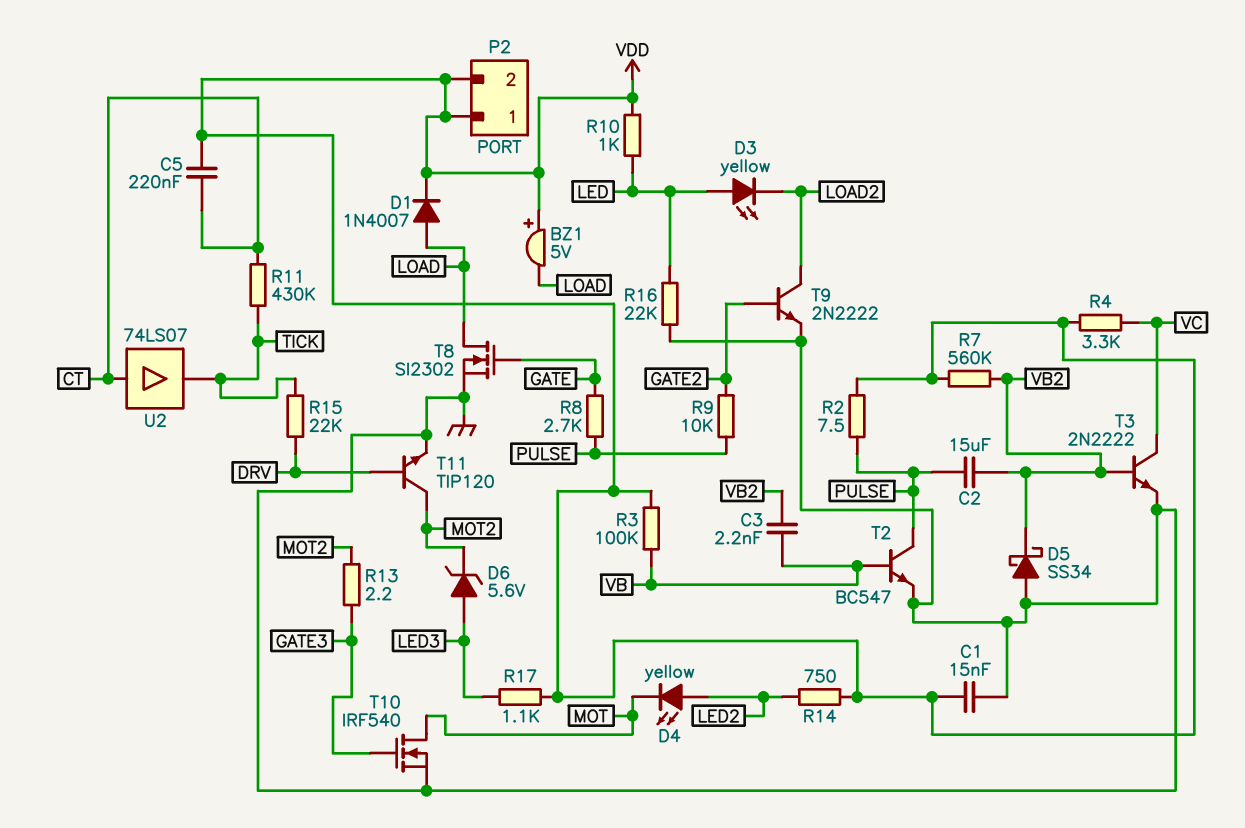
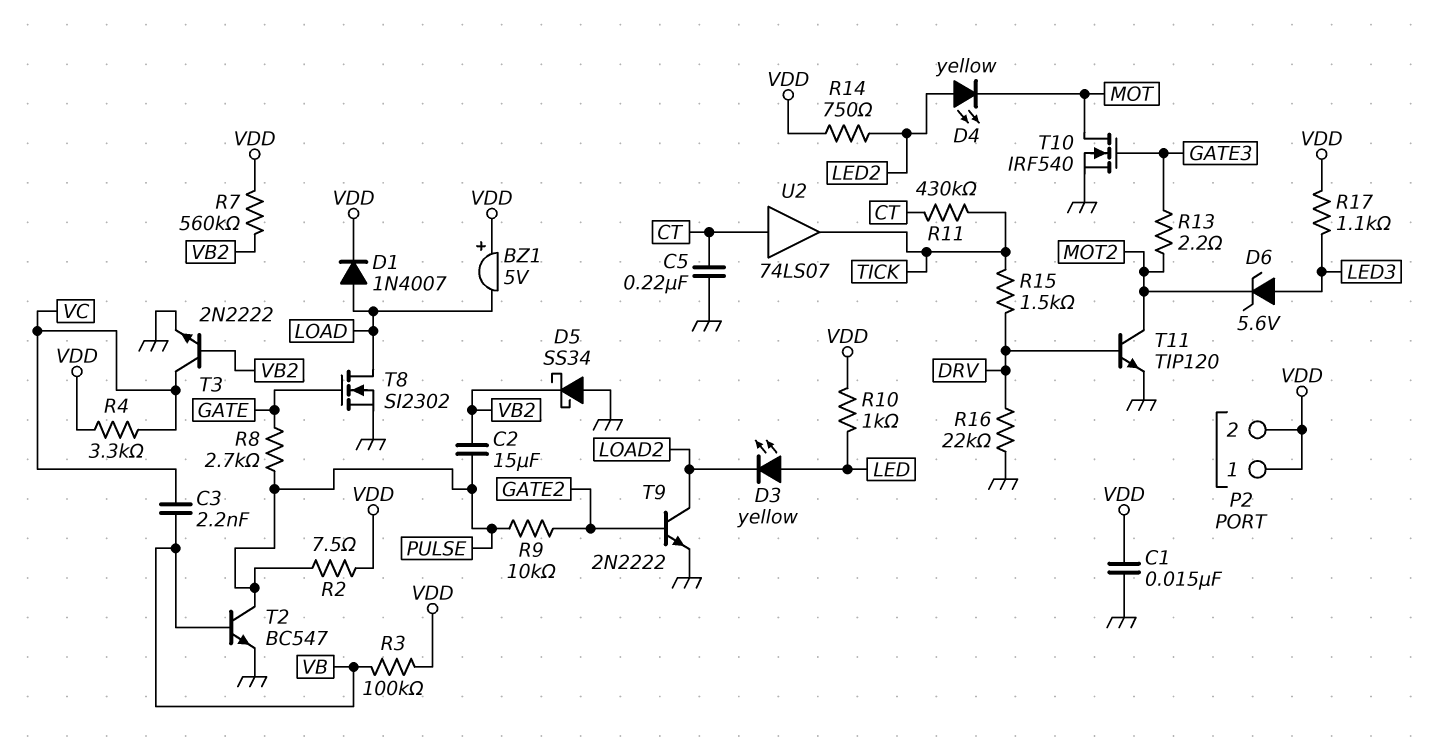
C3: 2.2nF (VB, VB2) -> 2.2nF (VB, VC)
C5: 220nF (CT, VDD) -> 220nF (CT, GND)
R15: 22k (DRV, TICK) -> 1.5k (DRV, TICK)
R16: 22k (GND, LED) -> 22k (DRV, GND)

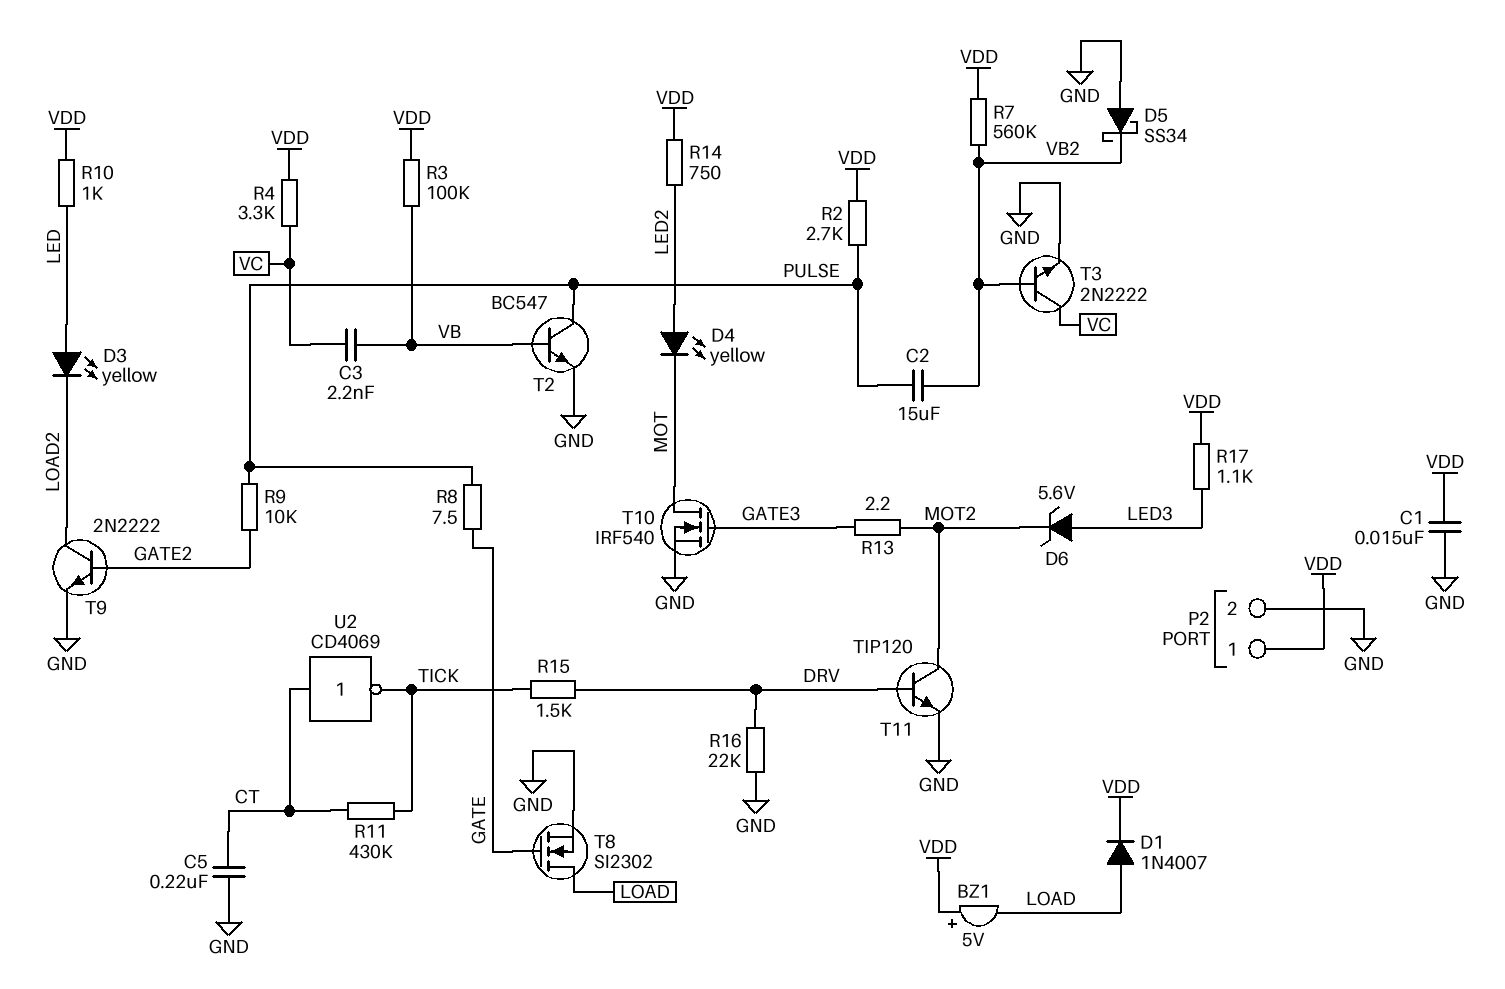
P2 pin 2: VDD -> GND
R2: 7.5 (PULSE, VDD) -> 2.7k (PULSE, VDD)
R8: 2.7k (GATE, PULSE) -> 7.5 (GATE, PULSE)
U2: buffer 74LS07 (in CT, out TICK) -> NOT CD4069 (in CT, out TICK)

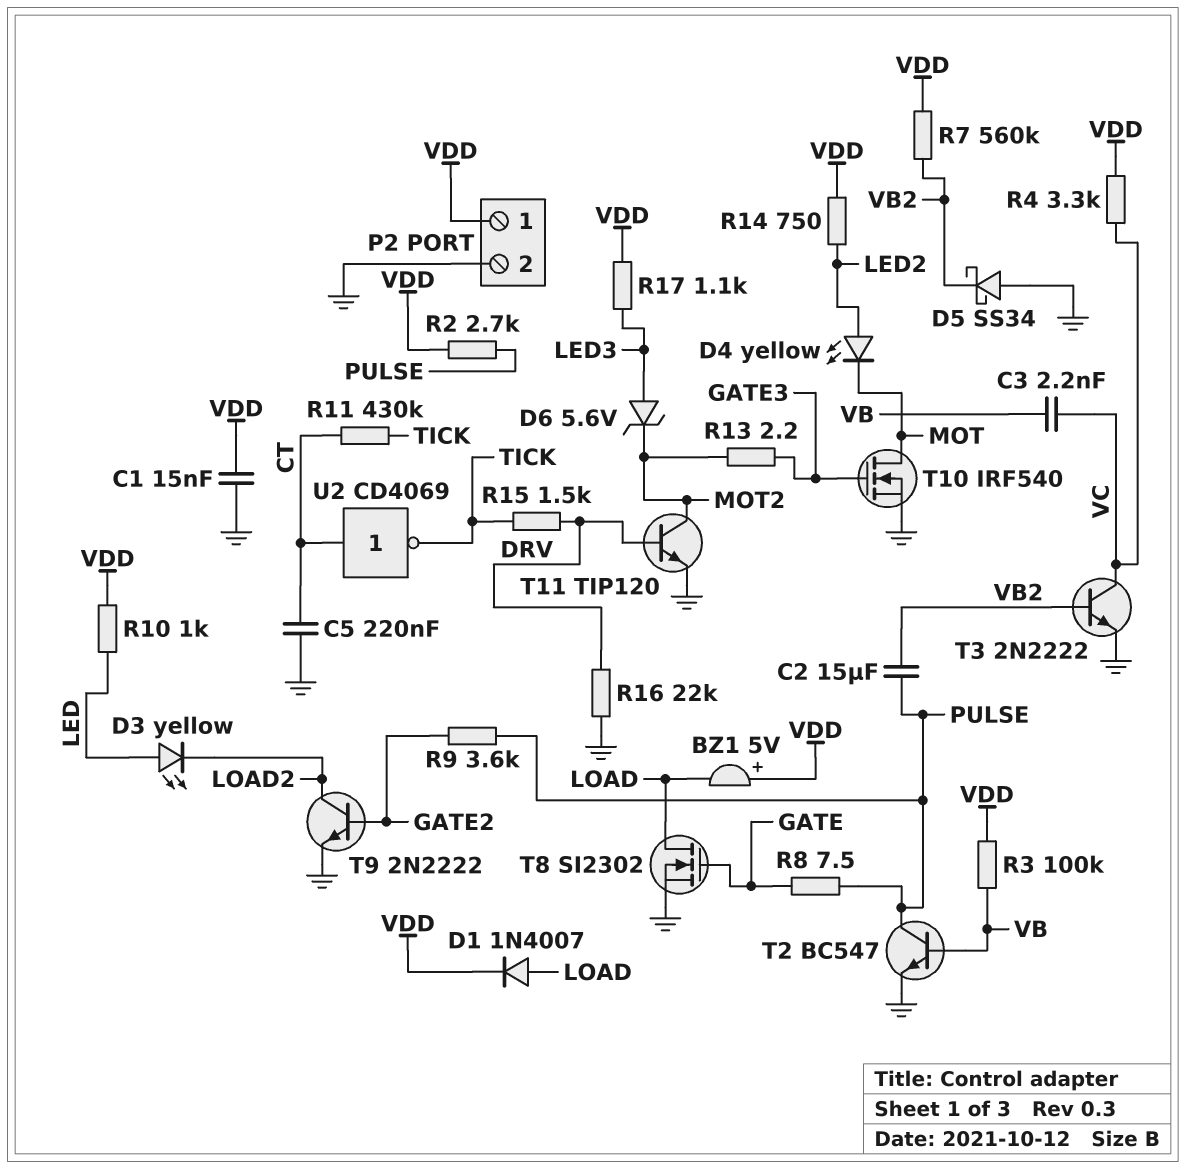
R9: 10k (GATE2, PULSE) -> 3.6k (GATE2, PULSE)

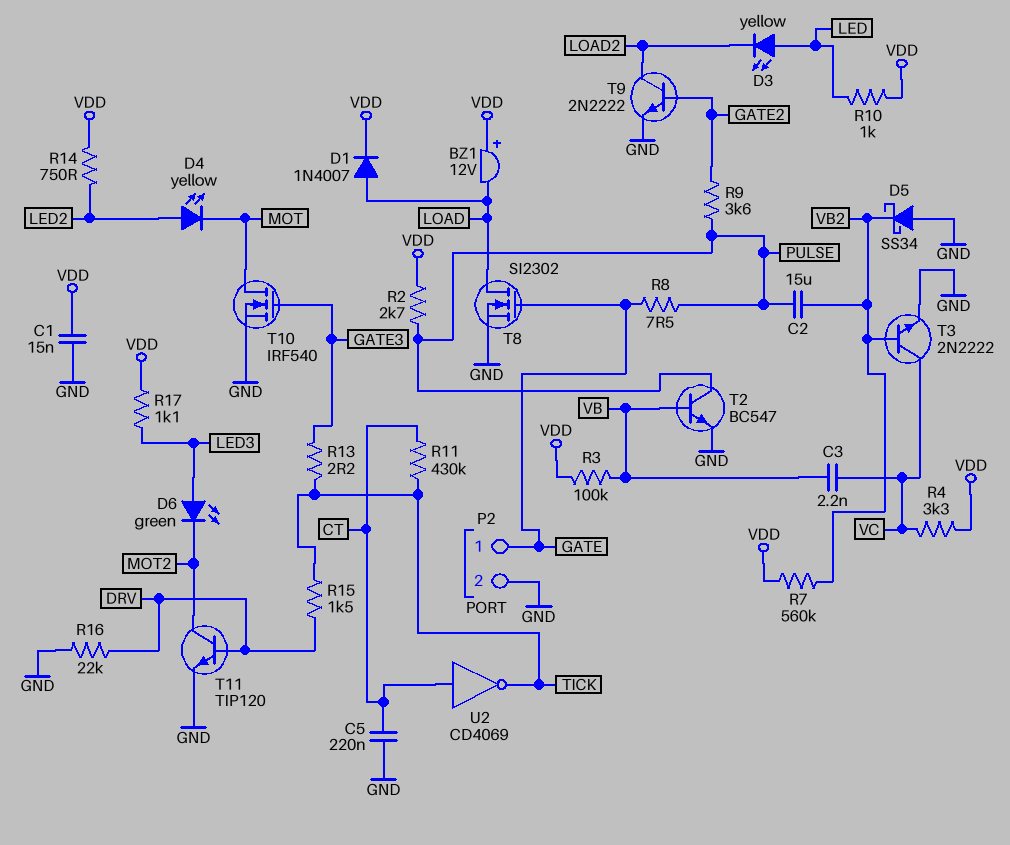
BZ1: buzzer 5V (plus VDD, minus LOAD) -> buzzer 12V (plus VDD, minus LOAD)
D6: zener 5.6V (A LED3, K MOT2) -> LED green (A LED3, K MOT2)
P2 pin 1: VDD -> GATE
R13: 2.2 (GATE3, MOT2) -> 2.2 (GATE3, TICK)

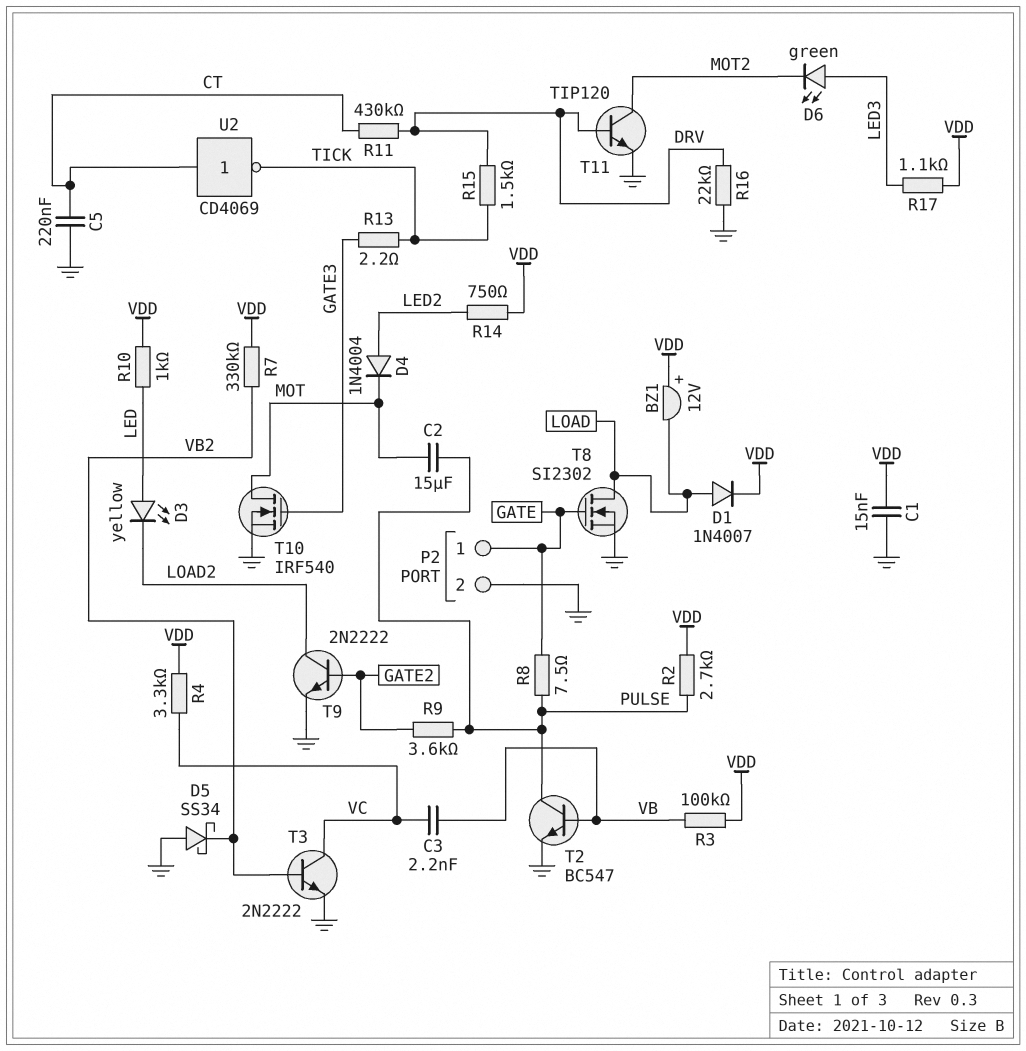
C2: 15uF (PULSE, VB2) -> 15uF (MOT, PULSE)
D4: LED yellow (A LED2, K MOT) -> diode 1N4004 (A LED2, K MOT)
R7: 560k (VB2, VDD) -> 330k (VB2, VDD)
R11: 430k (CT, TICK) -> 430k (CT, DRV)

